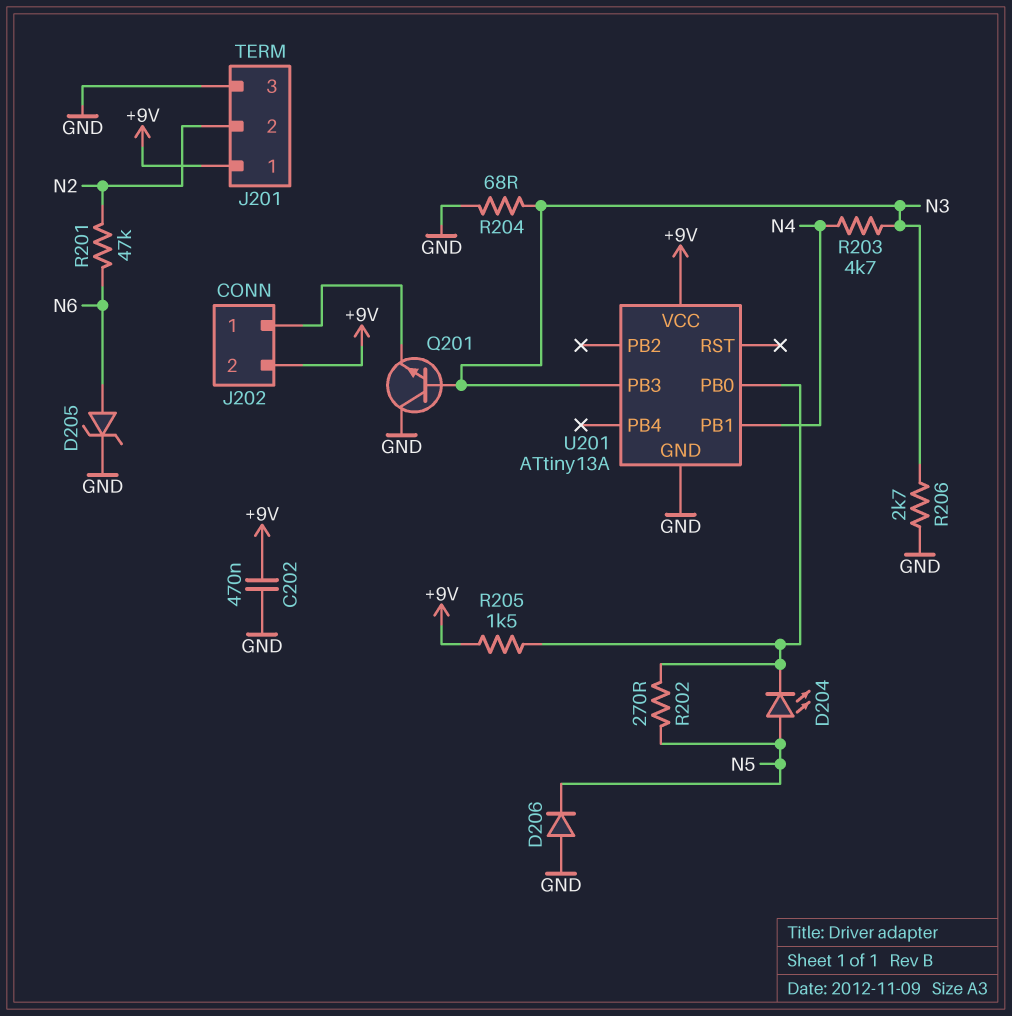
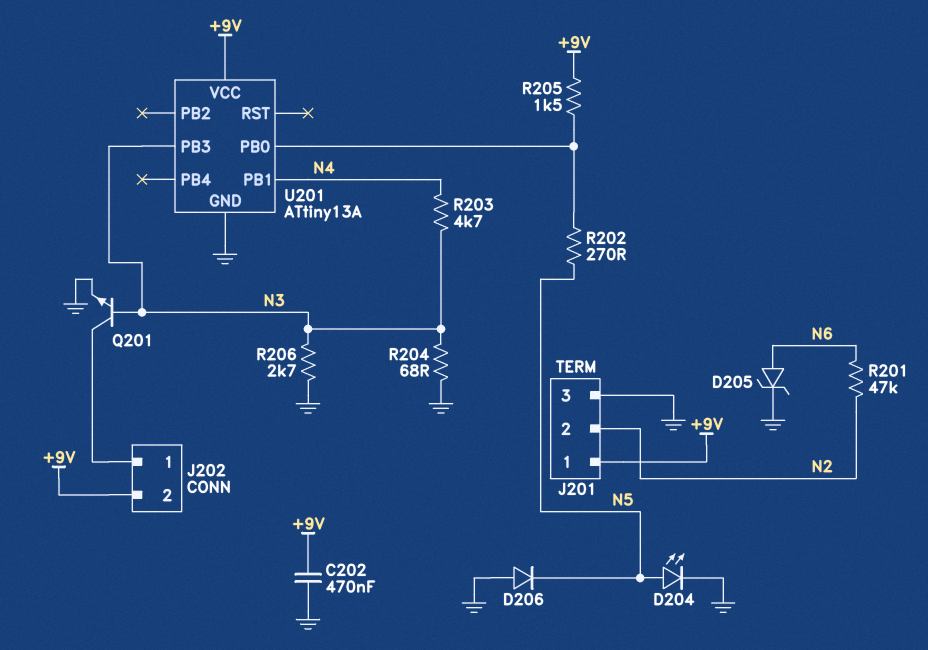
D204: LED (A N5, K U201/PB0) -> LED (A N5, K GND)
Q201: NPN (B N3, C GND, E J202/1) -> NPN (B N3, C J202/1, E GND)

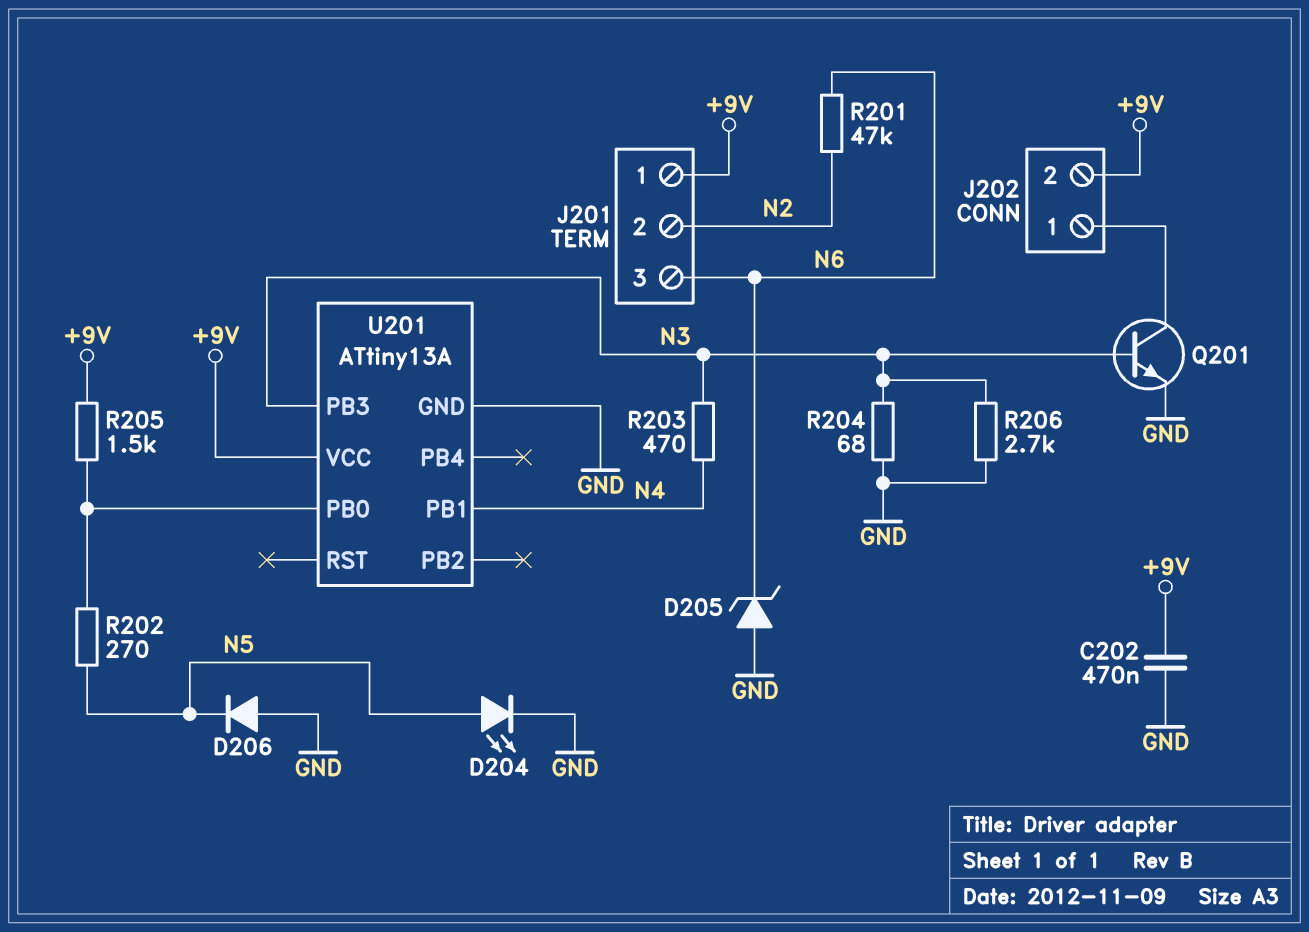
D205: zener (A N6, K GND) -> zener (A GND, K N6)
J201 pin 3: GND -> N6
R203: 4.7k (N3, N4) -> 470 (N3, N4)

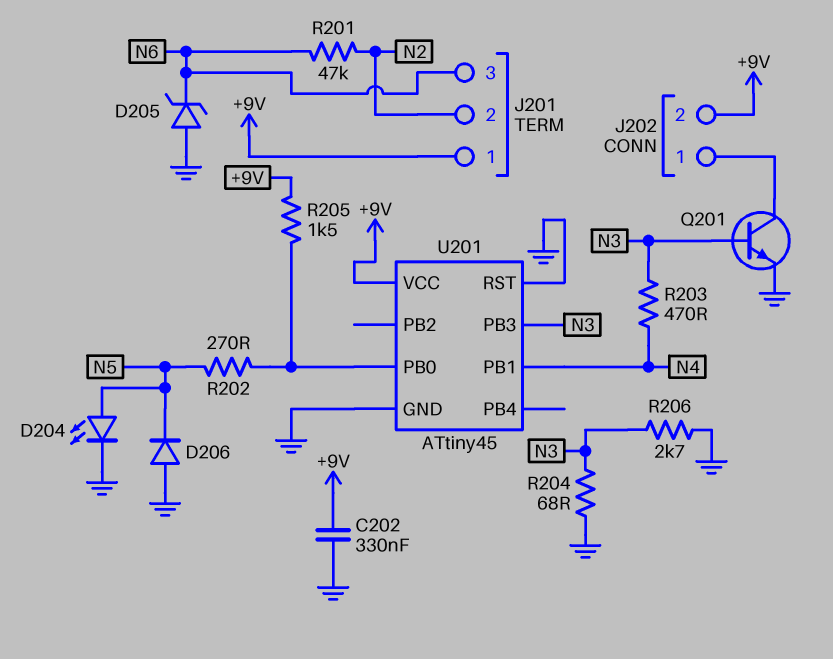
C202: 470nF (+9V, GND) -> 330nF (+9V, GND)
U201: ATtiny13A -> ATtiny45
U201 pin RST: none -> GND

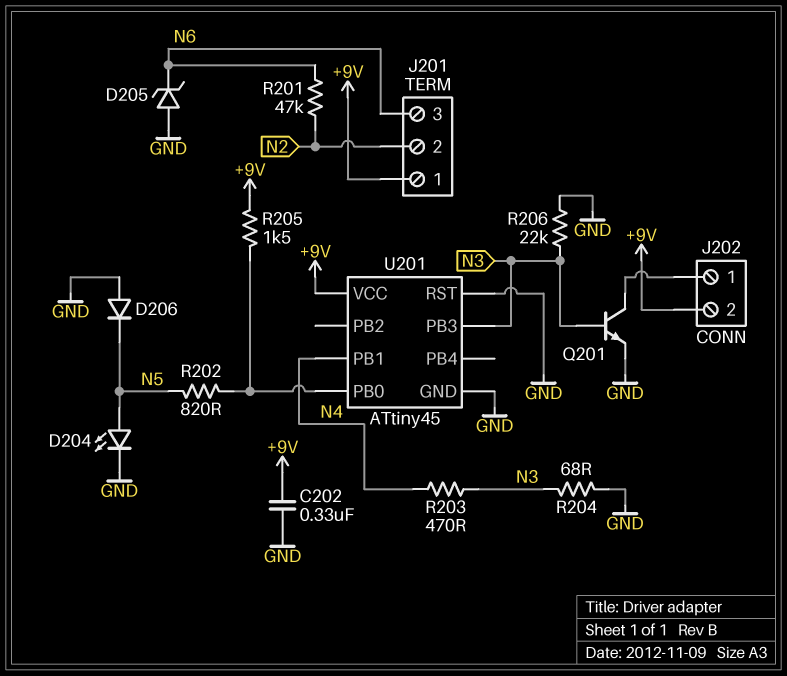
R202: 270 (N5, U201/PB0) -> 820 (N5, U201/PB0)
R206: 2.7k (GND, N3) -> 22k (GND, N3)

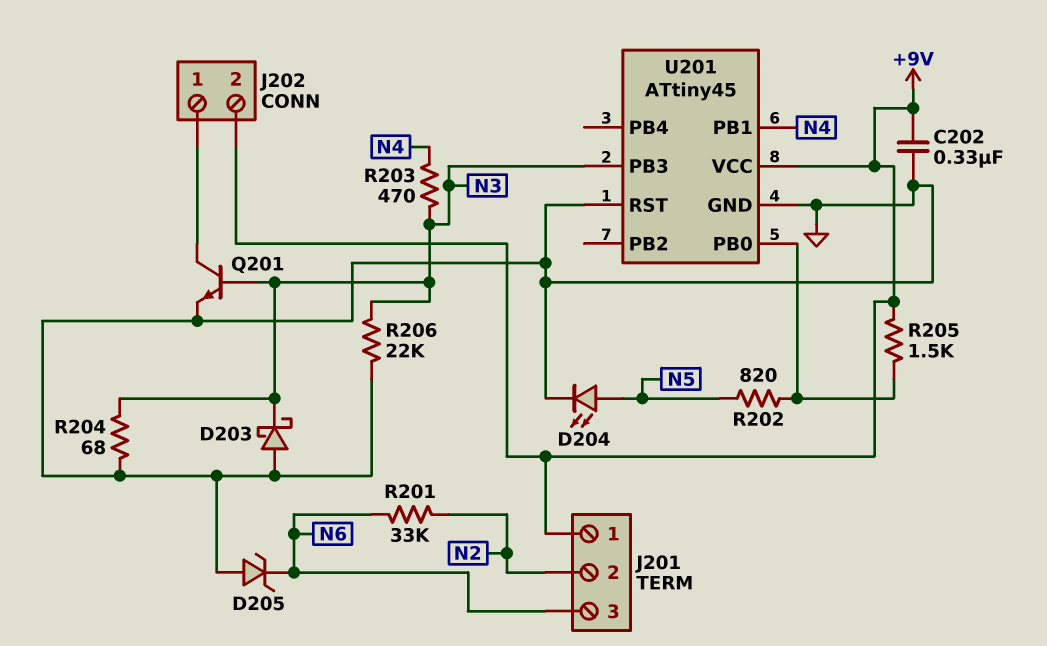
D203: none -> schottky (A GND, K N3)
D206: diode (A GND, K N5) -> none
R201: 47k (N2, N6) -> 33k (N2, N6)

